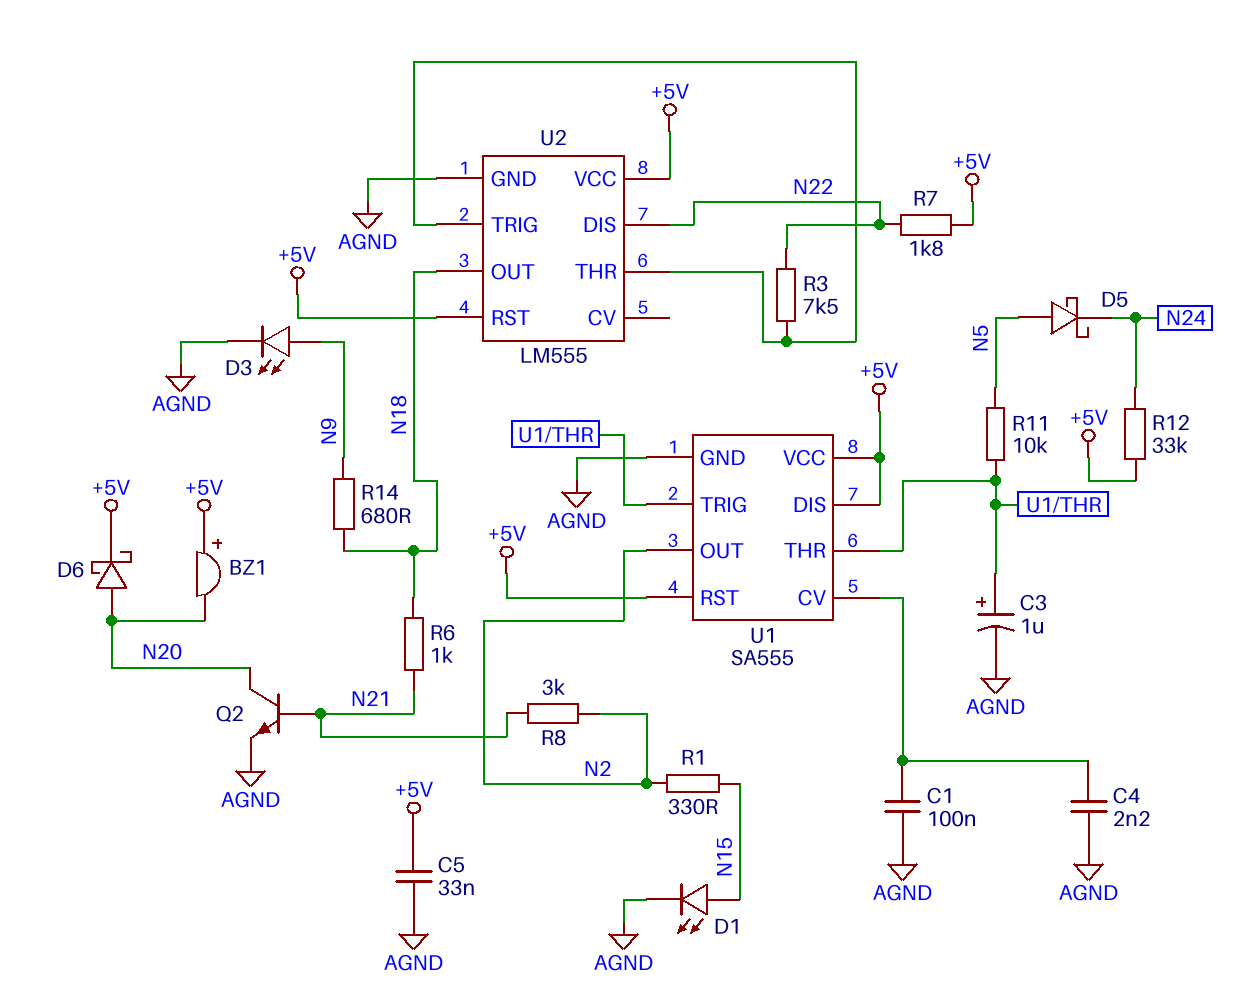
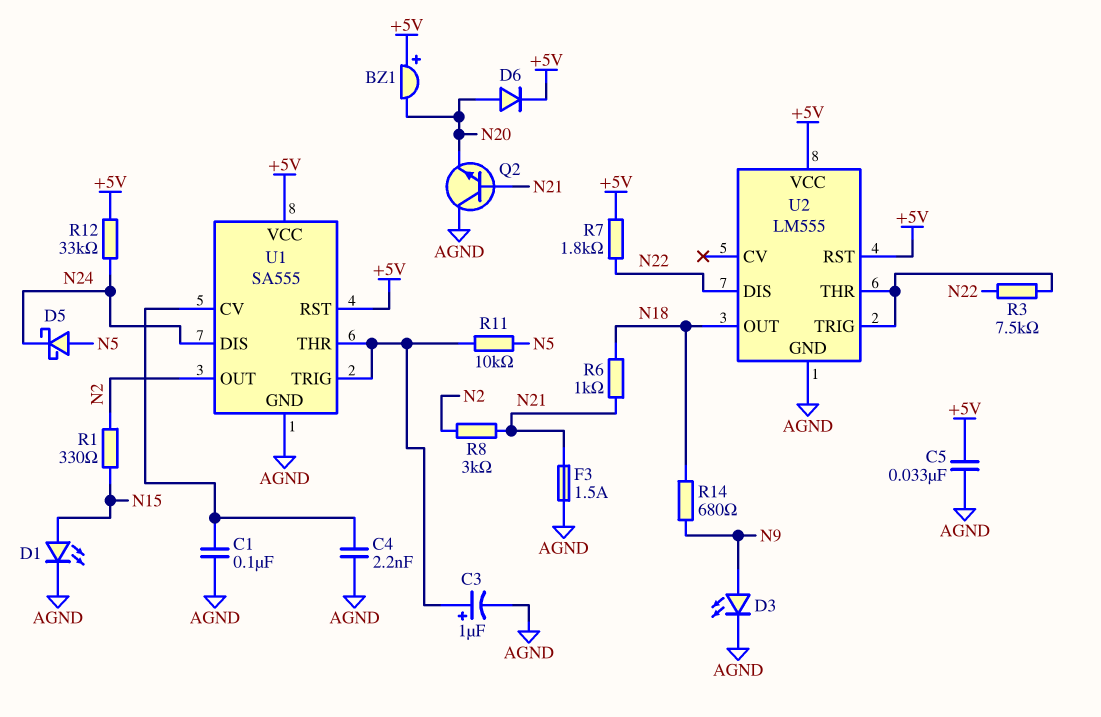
D6: schottky (A N20, K +5V) -> diode (A N20, K +5V)
F3: none -> 1.5A (AGND, N21)
Q2: NPN (B N21, C N20, E AGND) -> NPN (B N21, C AGND, E N20)
U1 pin DIS: +5V -> N24

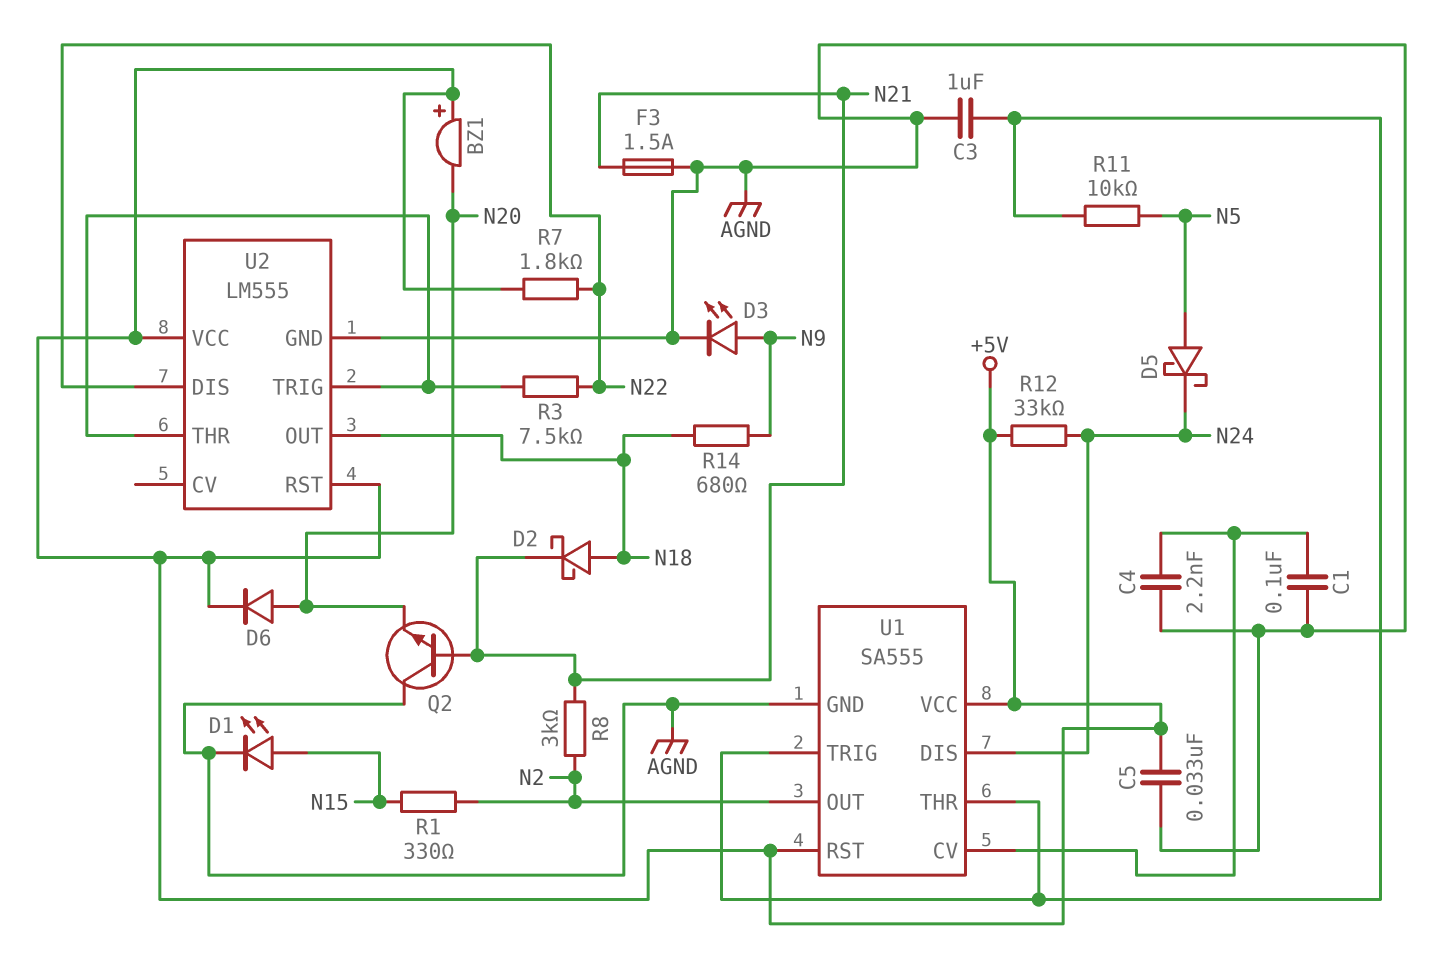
C3: 1uF (plus U1/THR, minus AGND) -> 1uF (AGND, U1/THR)
D2: none -> schottky (A N18, K N21)
R6: 1k (N18, N21) -> none

